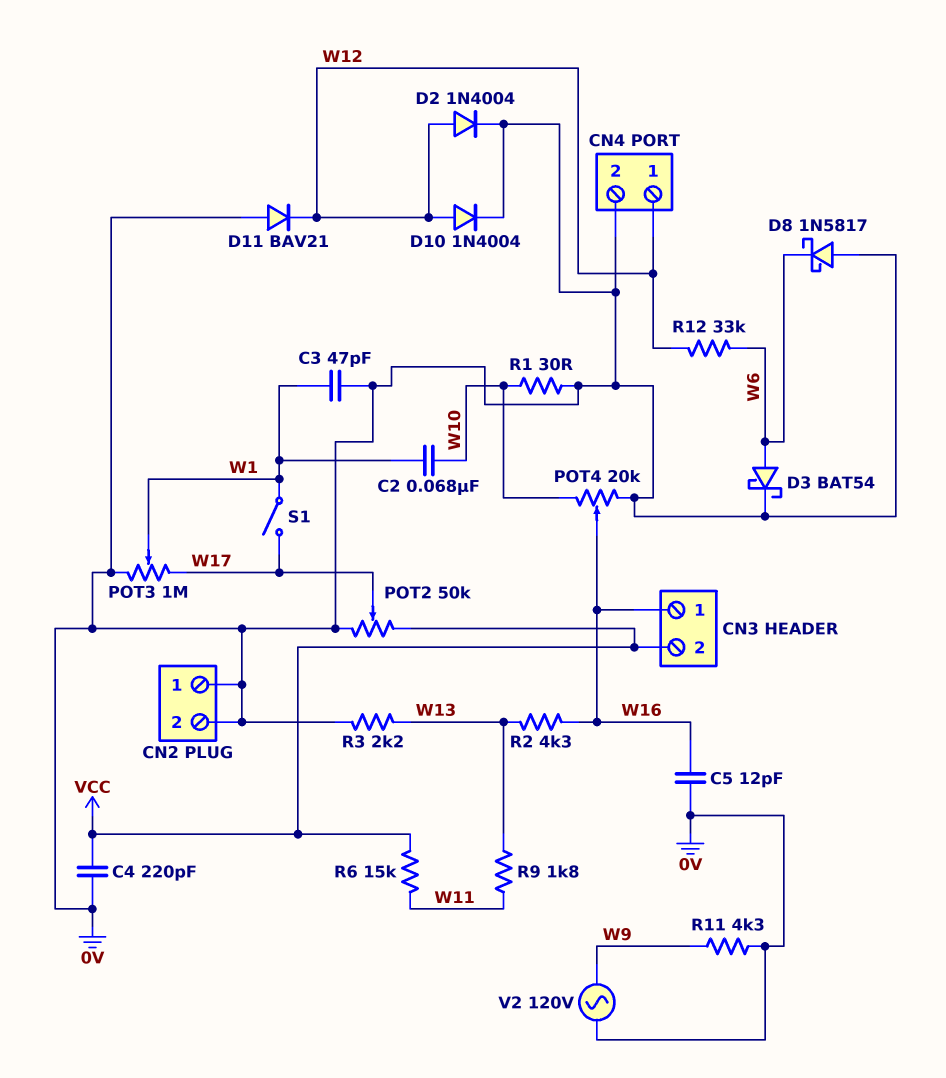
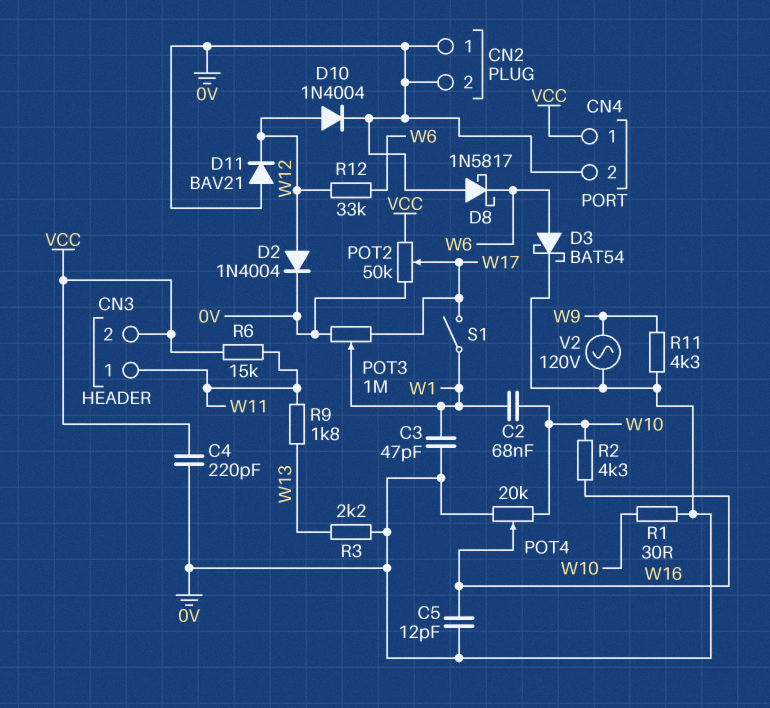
CN3 pin 1: W16 -> W11
CN4 pin 1: W12 -> VCC
R2: 4.3k (W13, W16) -> 4.3k (W10, W16)

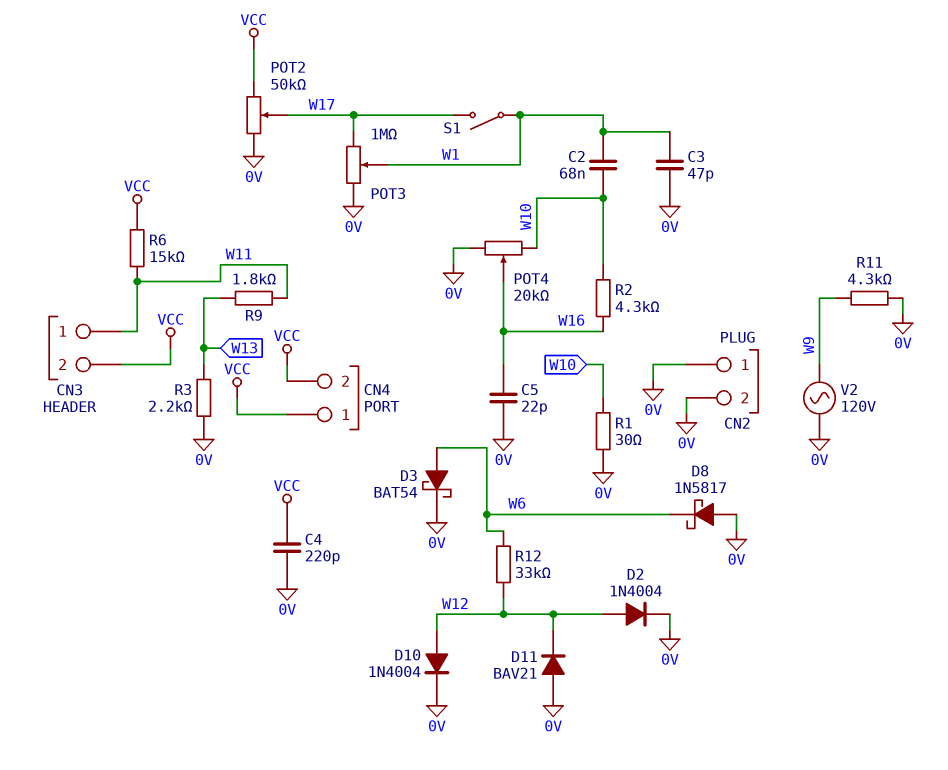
C5: 12pF (0V, W16) -> 22pF (0V, W16)
CN4 pin 2: 0V -> VCC

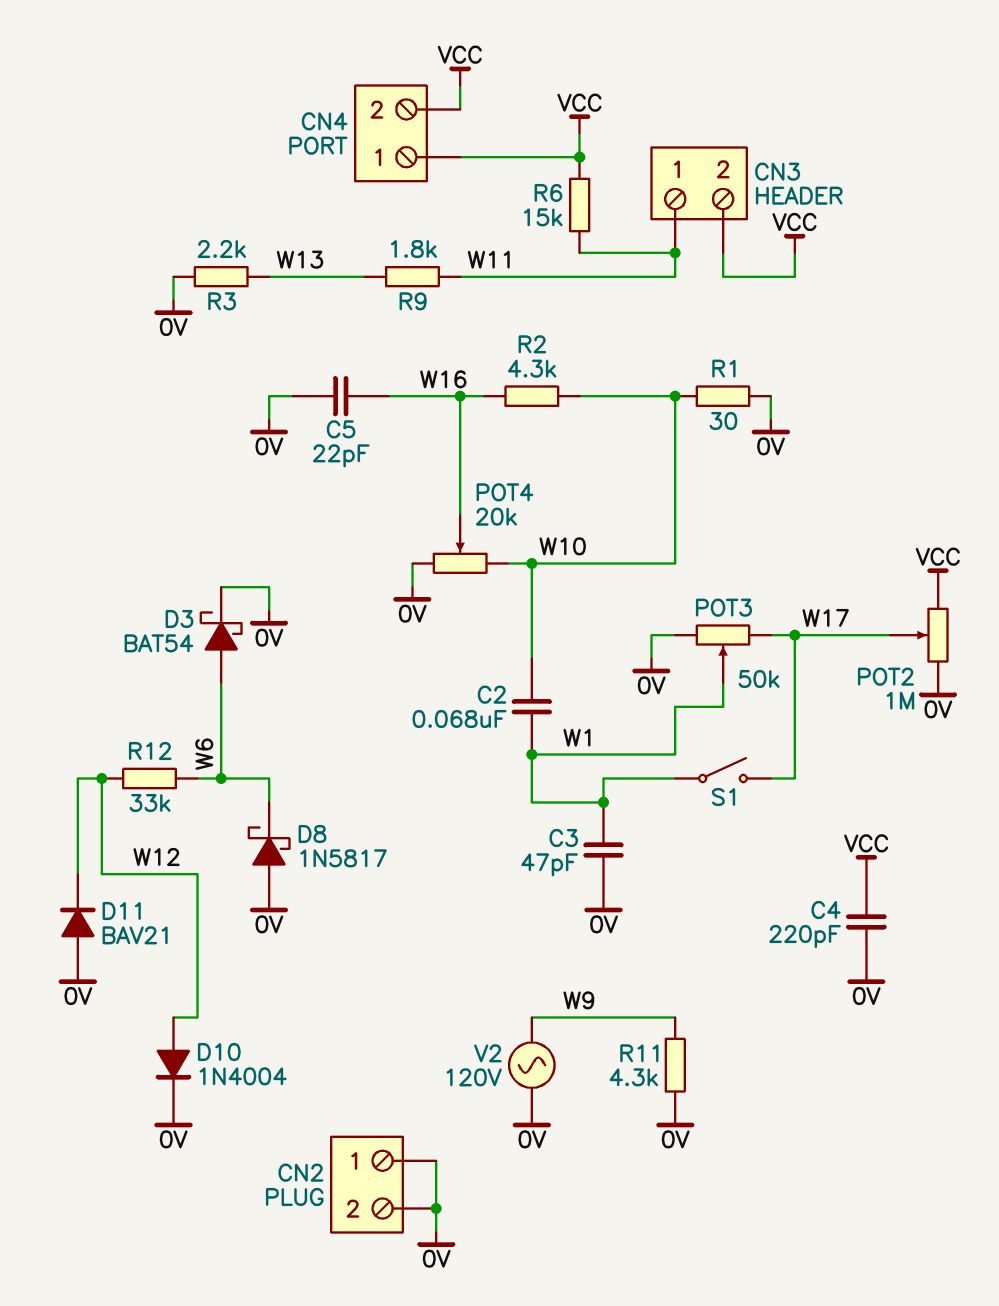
D2: diode 1N4004 (A W12, K 0V) -> none
POT2: 50k (0V, VCC, wiper W17) -> 1M (0V, VCC, wiper W17)
POT3: 1M (0V, W17, wiper W1) -> 50k (0V, W17, wiper W1)

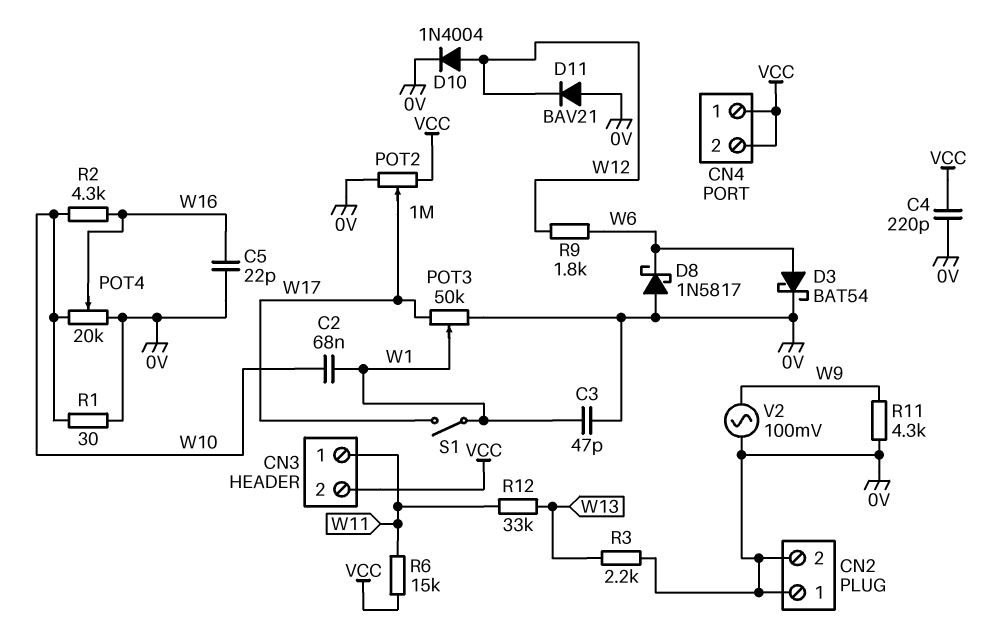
R9: 1.8k (W11, W13) -> 1.8k (W6, W12)
R12: 33k (W6, W12) -> 33k (W11, W13)
V2: AC 120V (0V, W9) -> AC 100mV (0V, W9)

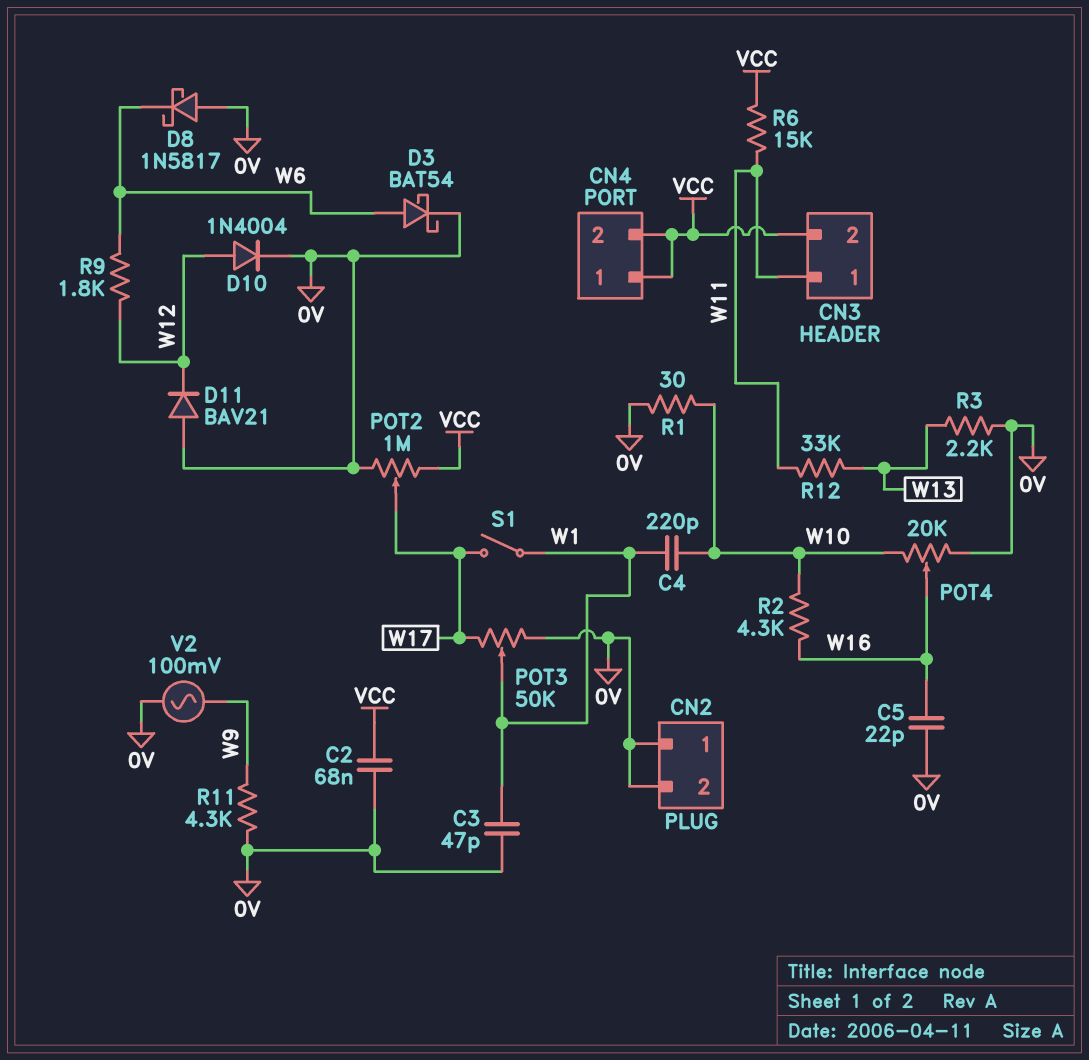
C2: 68nF (W1, W10) -> 68nF (0V, VCC)
C4: 220pF (0V, VCC) -> 220pF (W1, W10)

